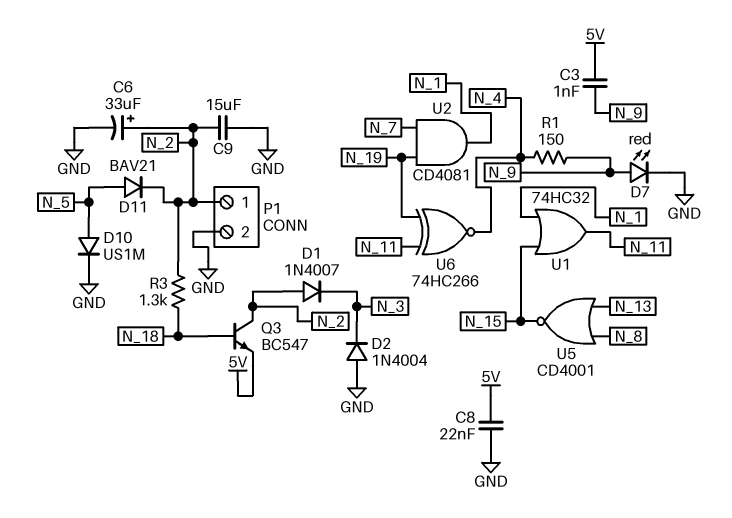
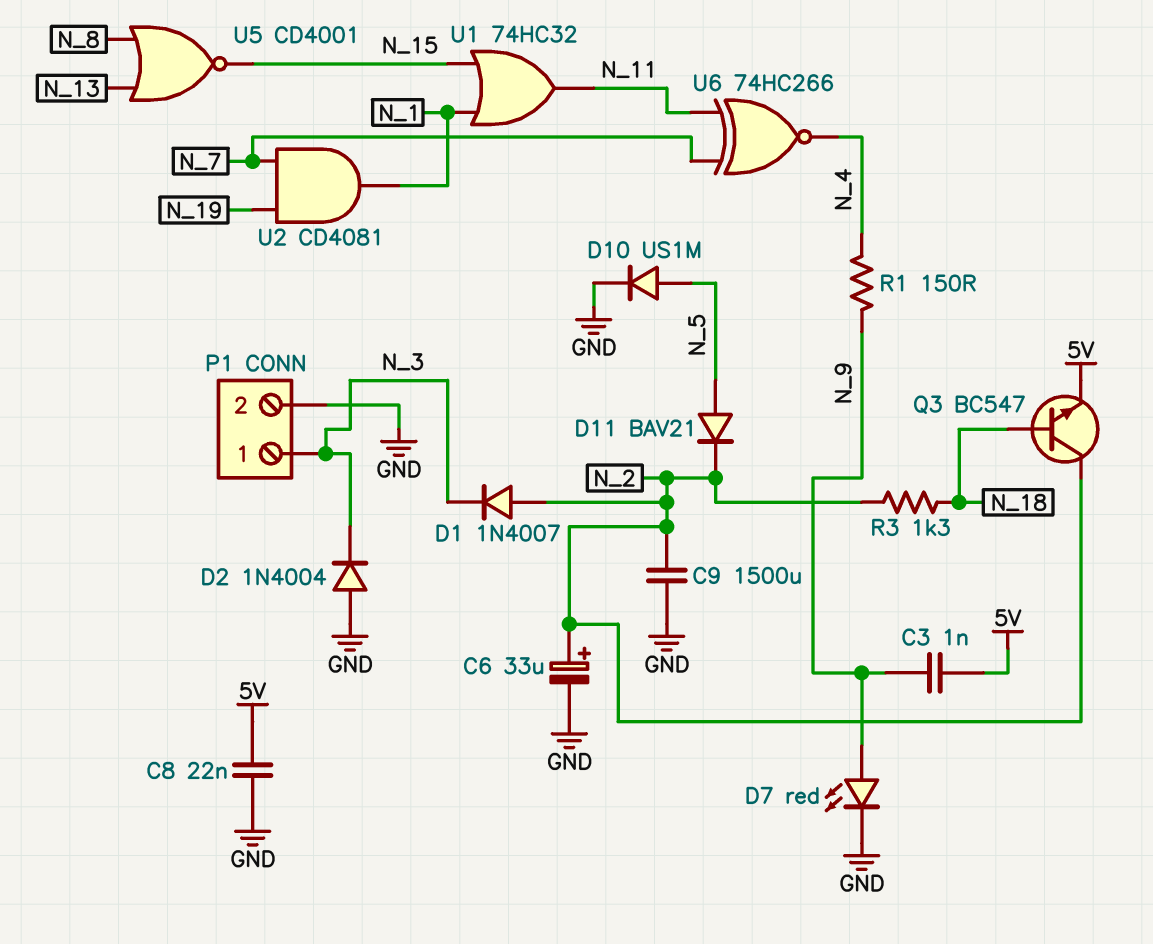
C9: 15uF (GND, N_2) -> 1500uF (GND, N_2)
P1 pin 1: N_2 -> N_3
U6: XNOR 74HC266 (in N_11, in N_19, out N_4) -> XNOR 74HC266 (in N_7, in N_11, out N_4)

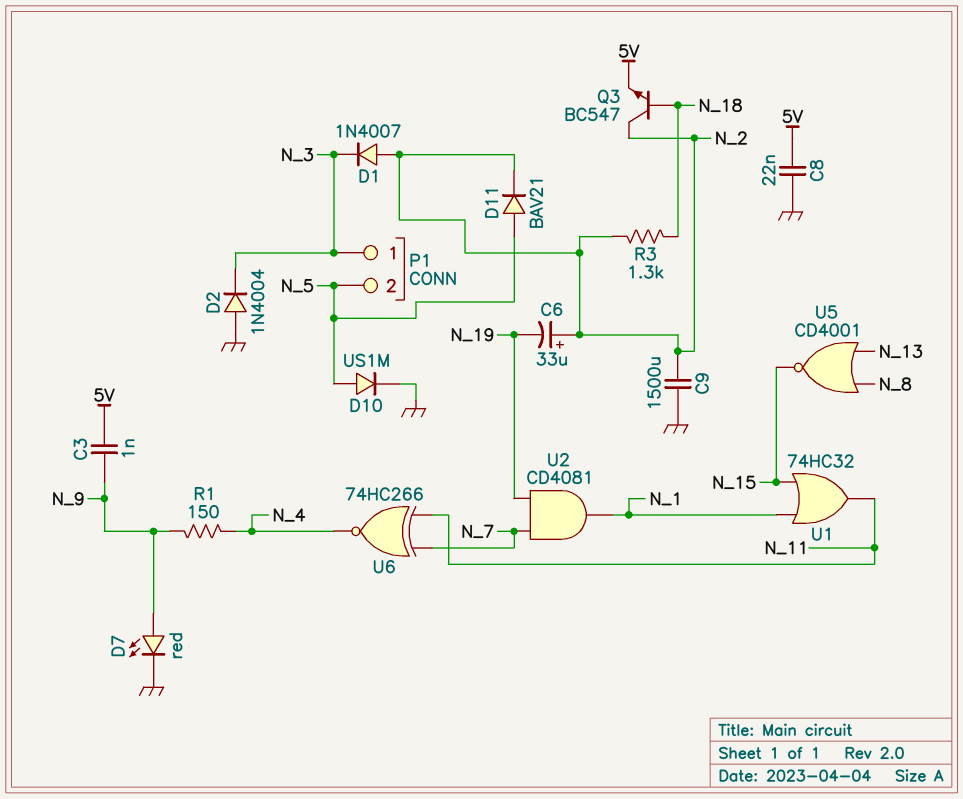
C6: 33uF (plus N_2, minus GND) -> 33uF (plus N_2, minus N_19)
P1 pin 2: GND -> N_5

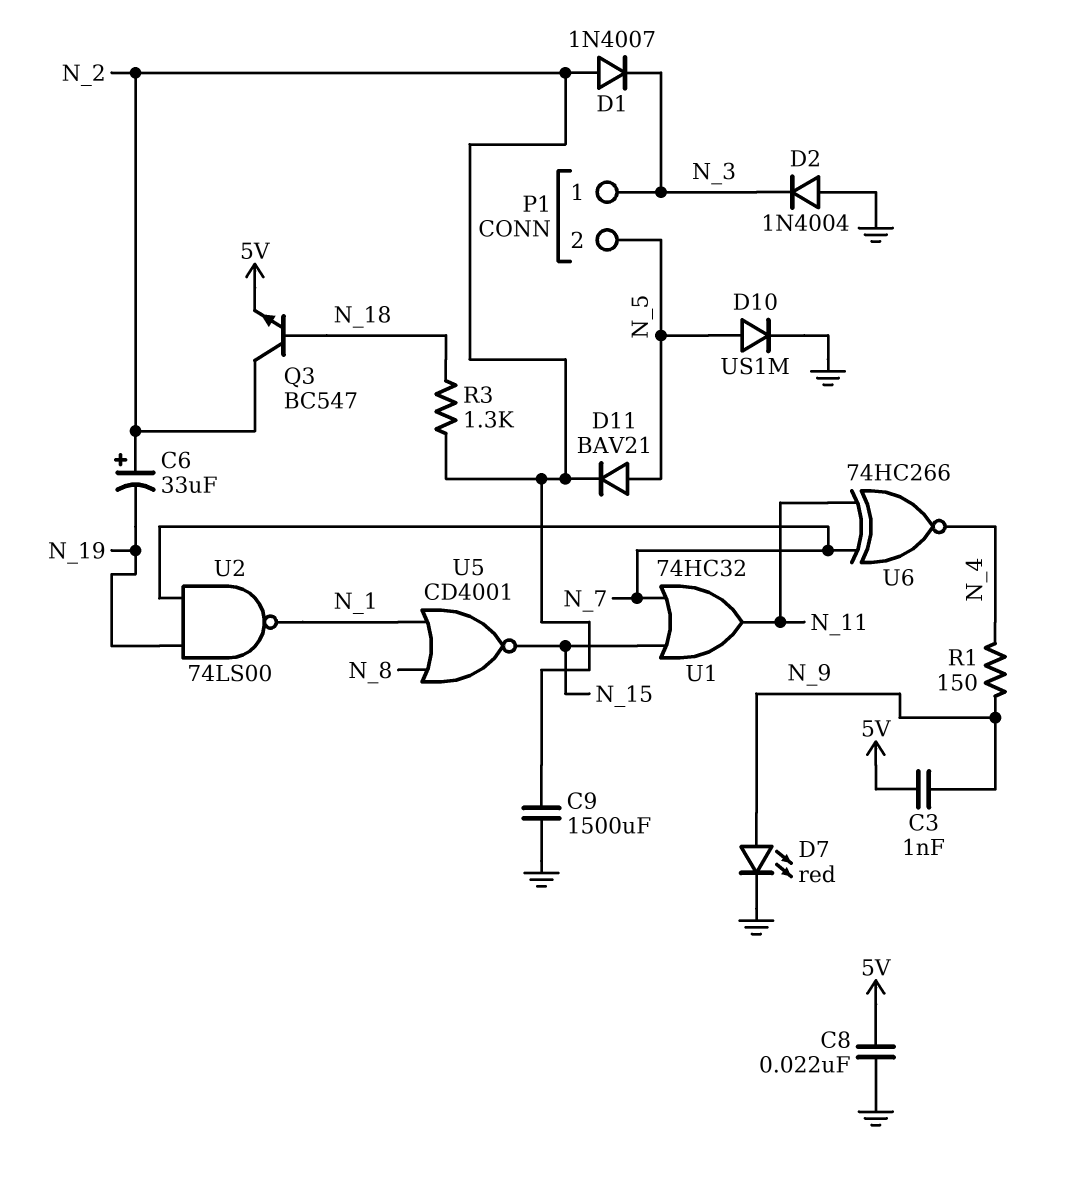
U1: OR 74HC32 (in N_1, in N_15, out N_11) -> OR 74HC32 (in N_7, in N_15, out N_11)
U2: AND CD4081 (in N_7, in N_19, out N_1) -> NAND 74LS00 (in N_7, in N_19, out N_1)
U5: NOR CD4001 (in N_8, in N_13, out N_15) -> NOR CD4001 (in N_1, in N_8, out N_15)

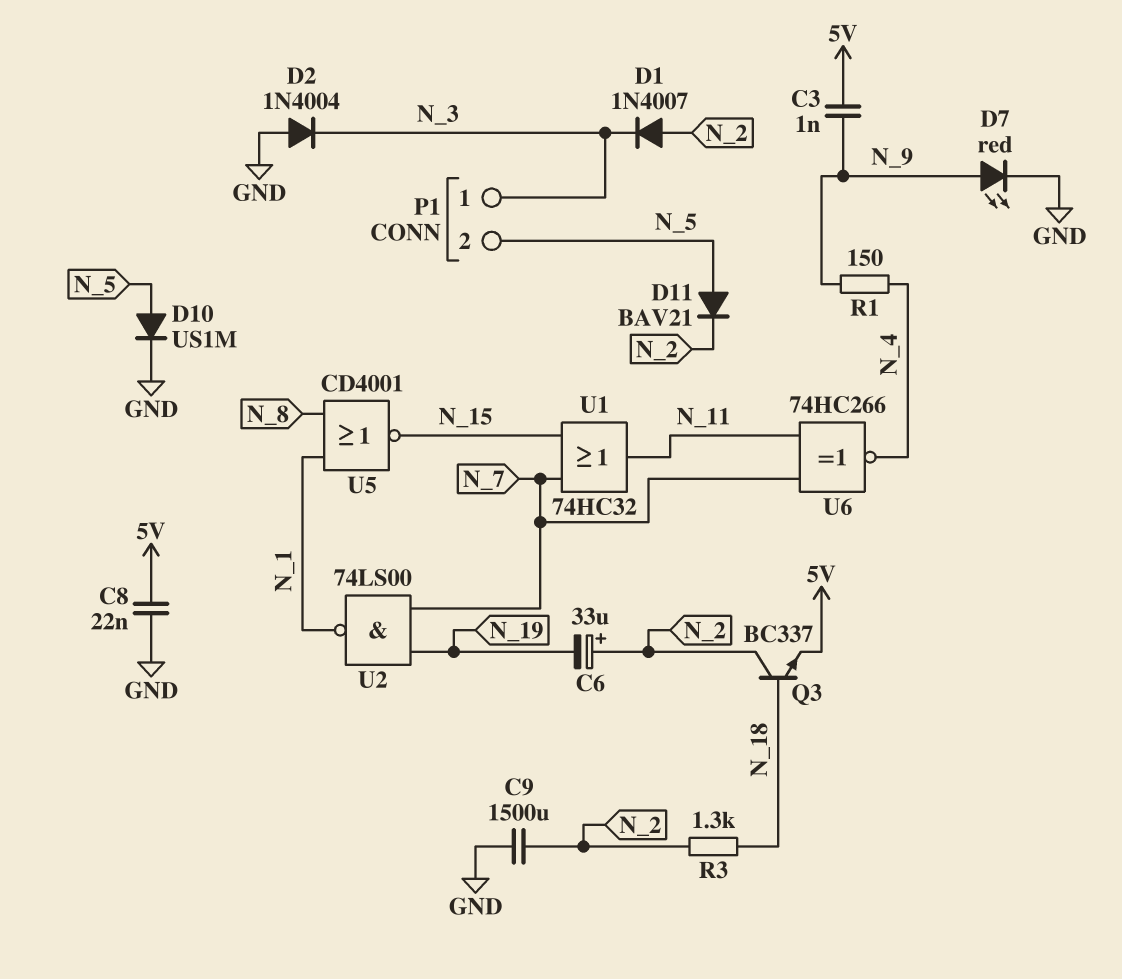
Q3: NPN BC547 (B N_18, C N_2, E 5V) -> NPN BC337 (B N_18, C N_2, E 5V)

